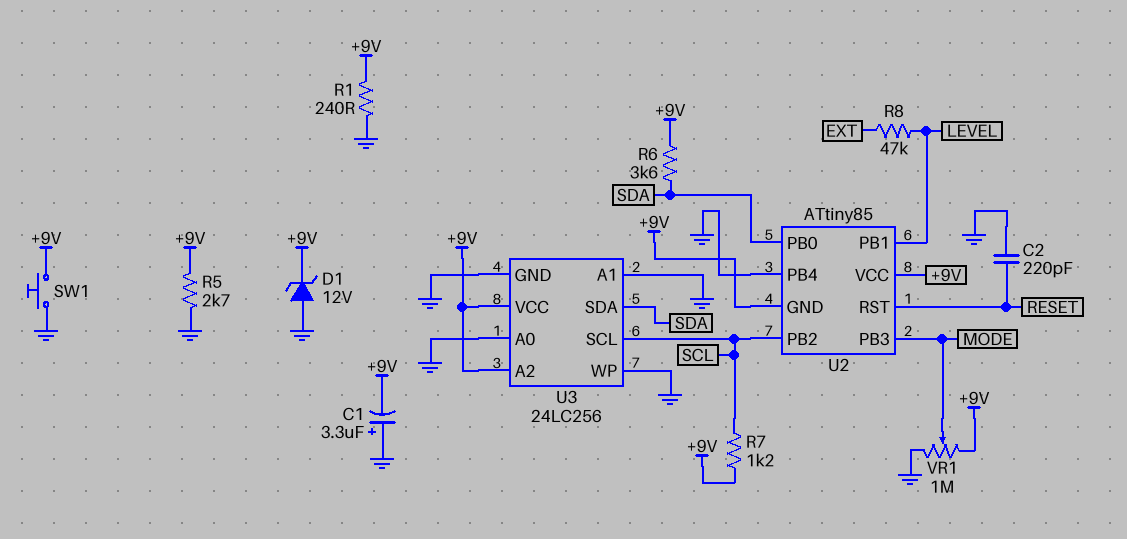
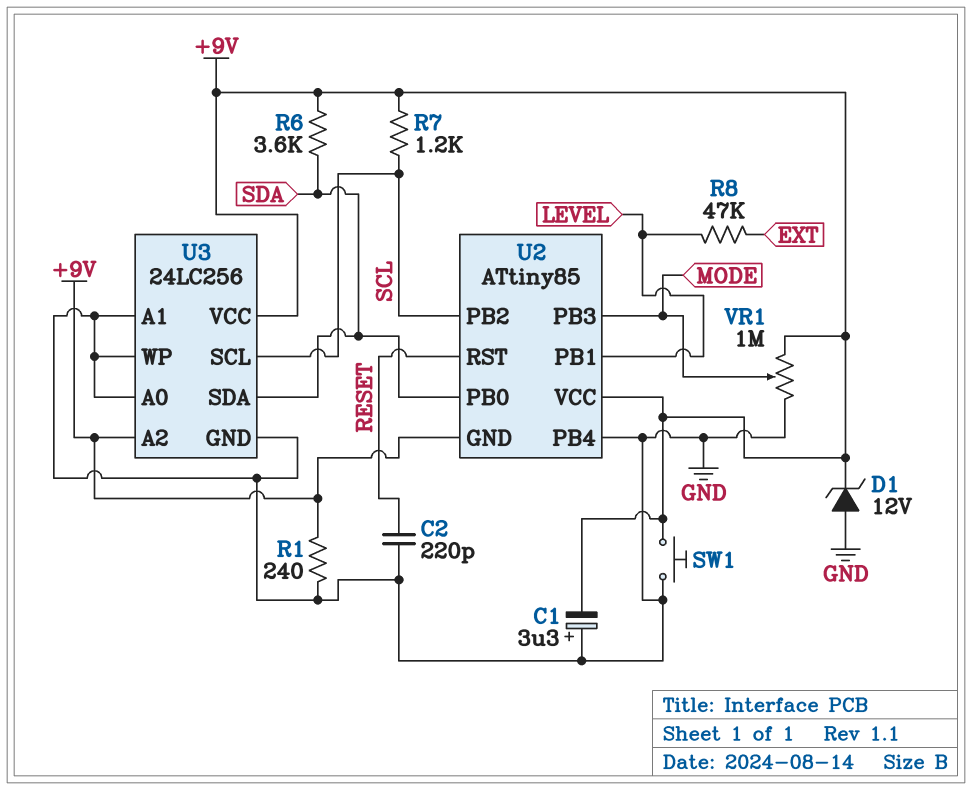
R5: 2.7k (+9V, GND) -> none

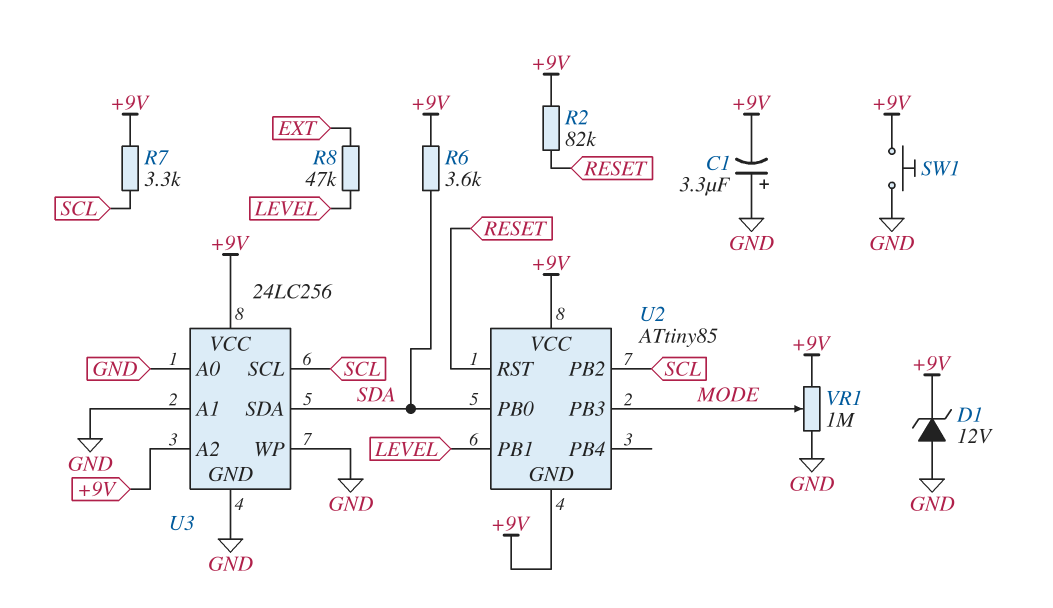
C2: 220pF (GND, RESET) -> none
R1: 240 (+9V, GND) -> none
R2: none -> 82k (+9V, RESET)
R7: 1.2k (+9V, SCL) -> 3.3k (+9V, SCL)
U2 pin PB4: GND -> none

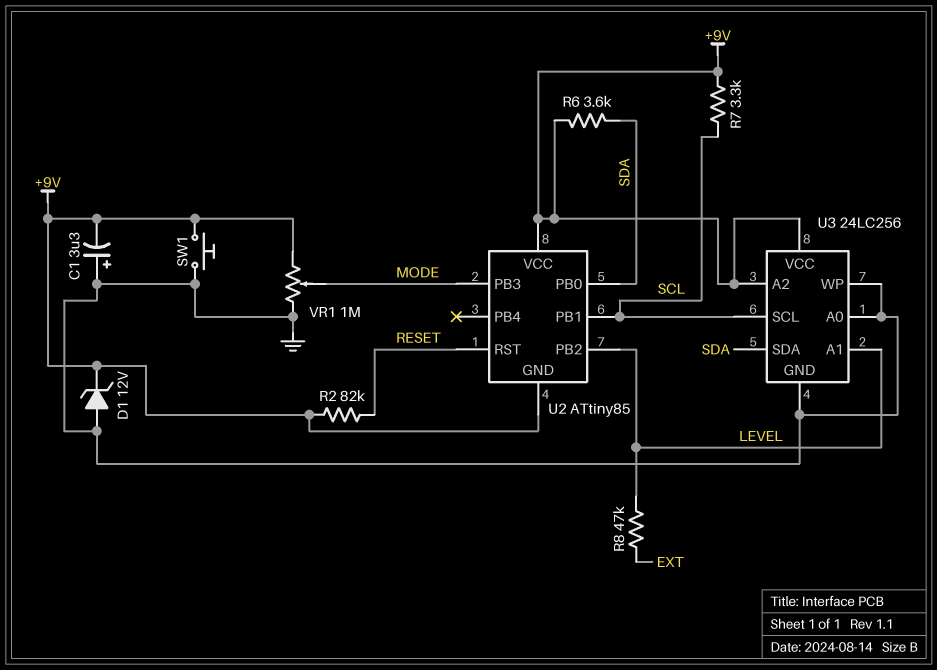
U2 pin PB1: LEVEL -> SCL
U2 pin PB2: SCL -> LEVEL
U3 pin A1: GND -> LEVEL

